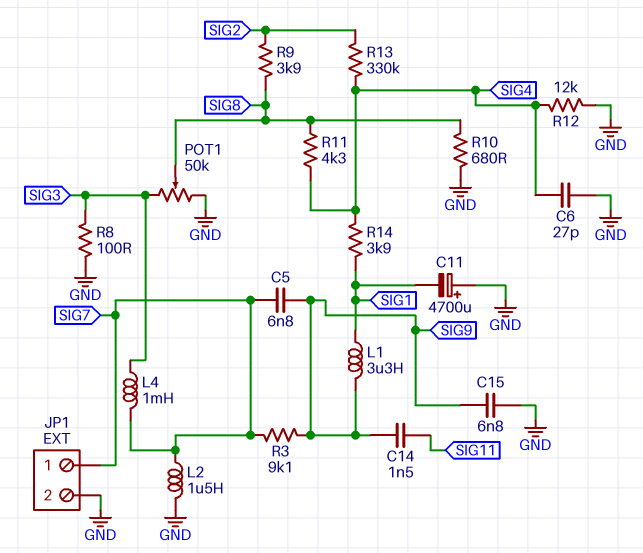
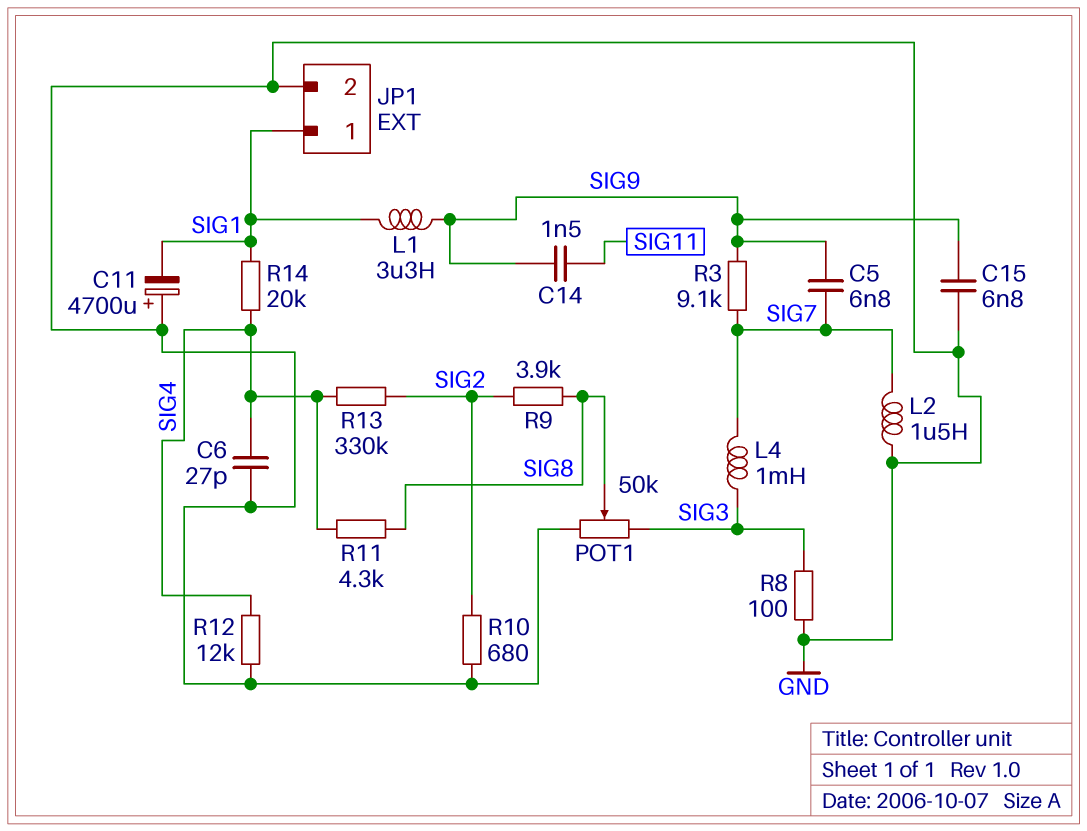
JP1 pin 1: SIG7 -> SIG1
R10: 680 (GND, SIG8) -> 680 (GND, SIG2)
R14: 3.9k (SIG1, SIG4) -> 20k (SIG1, SIG4)

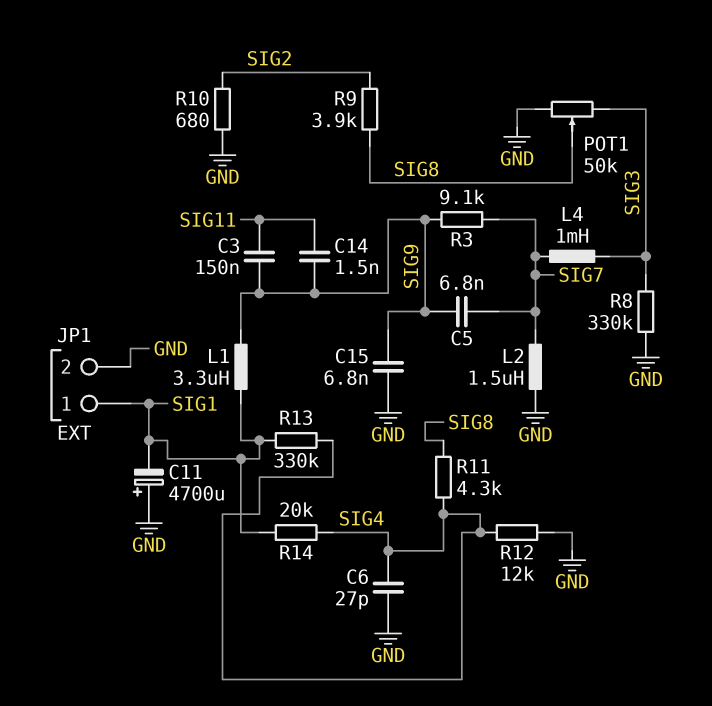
C3: none -> 150nF (SIG9, SIG11)
R8: 100 (GND, SIG3) -> 330k (GND, SIG3)
R13: 330k (SIG2, SIG4) -> 330k (SIG1, SIG4)

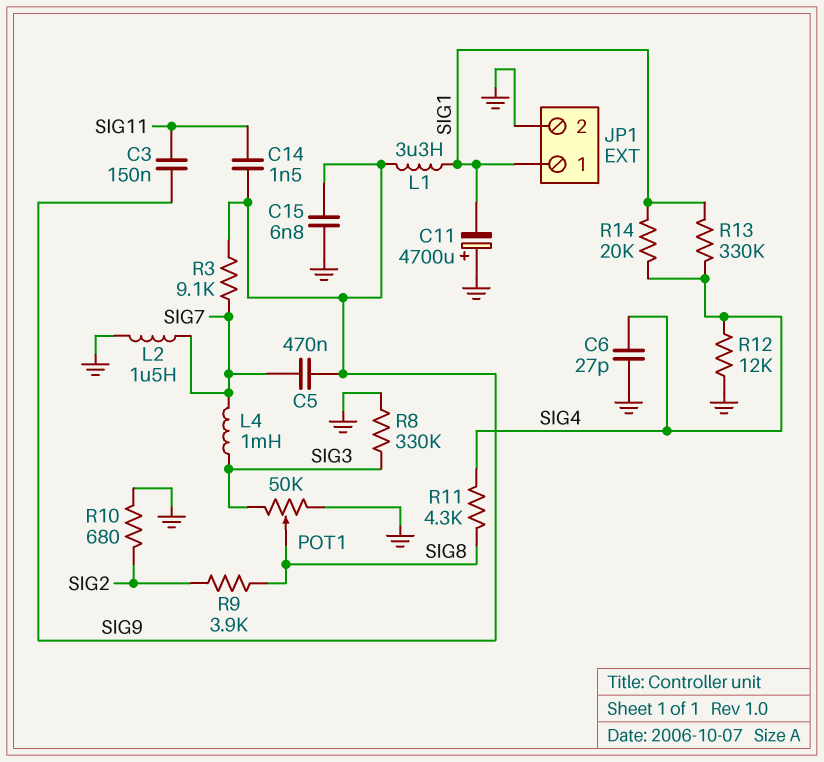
C5: 6.8nF (SIG7, SIG9) -> 470nF (SIG7, SIG9)

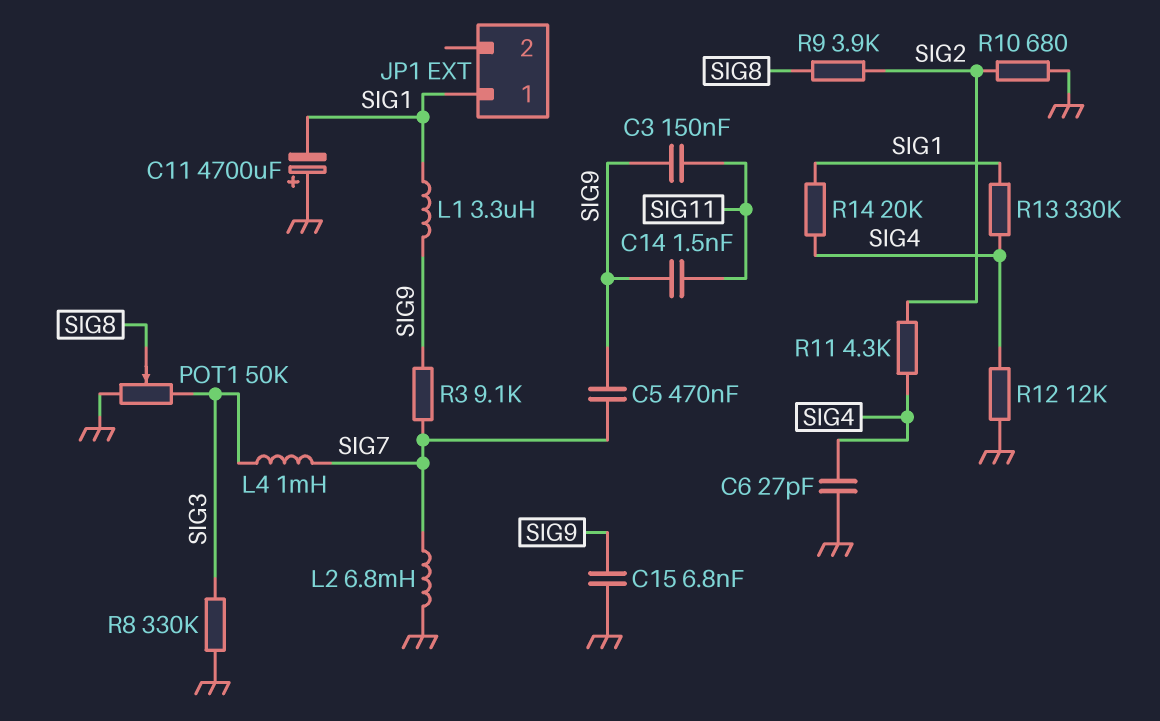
JP1 pin 2: GND -> none
L2: 1.5uH (GND, SIG7) -> 6.8mH (GND, SIG7)
R11: 4.3k (SIG4, SIG8) -> 4.3k (SIG2, SIG4)

